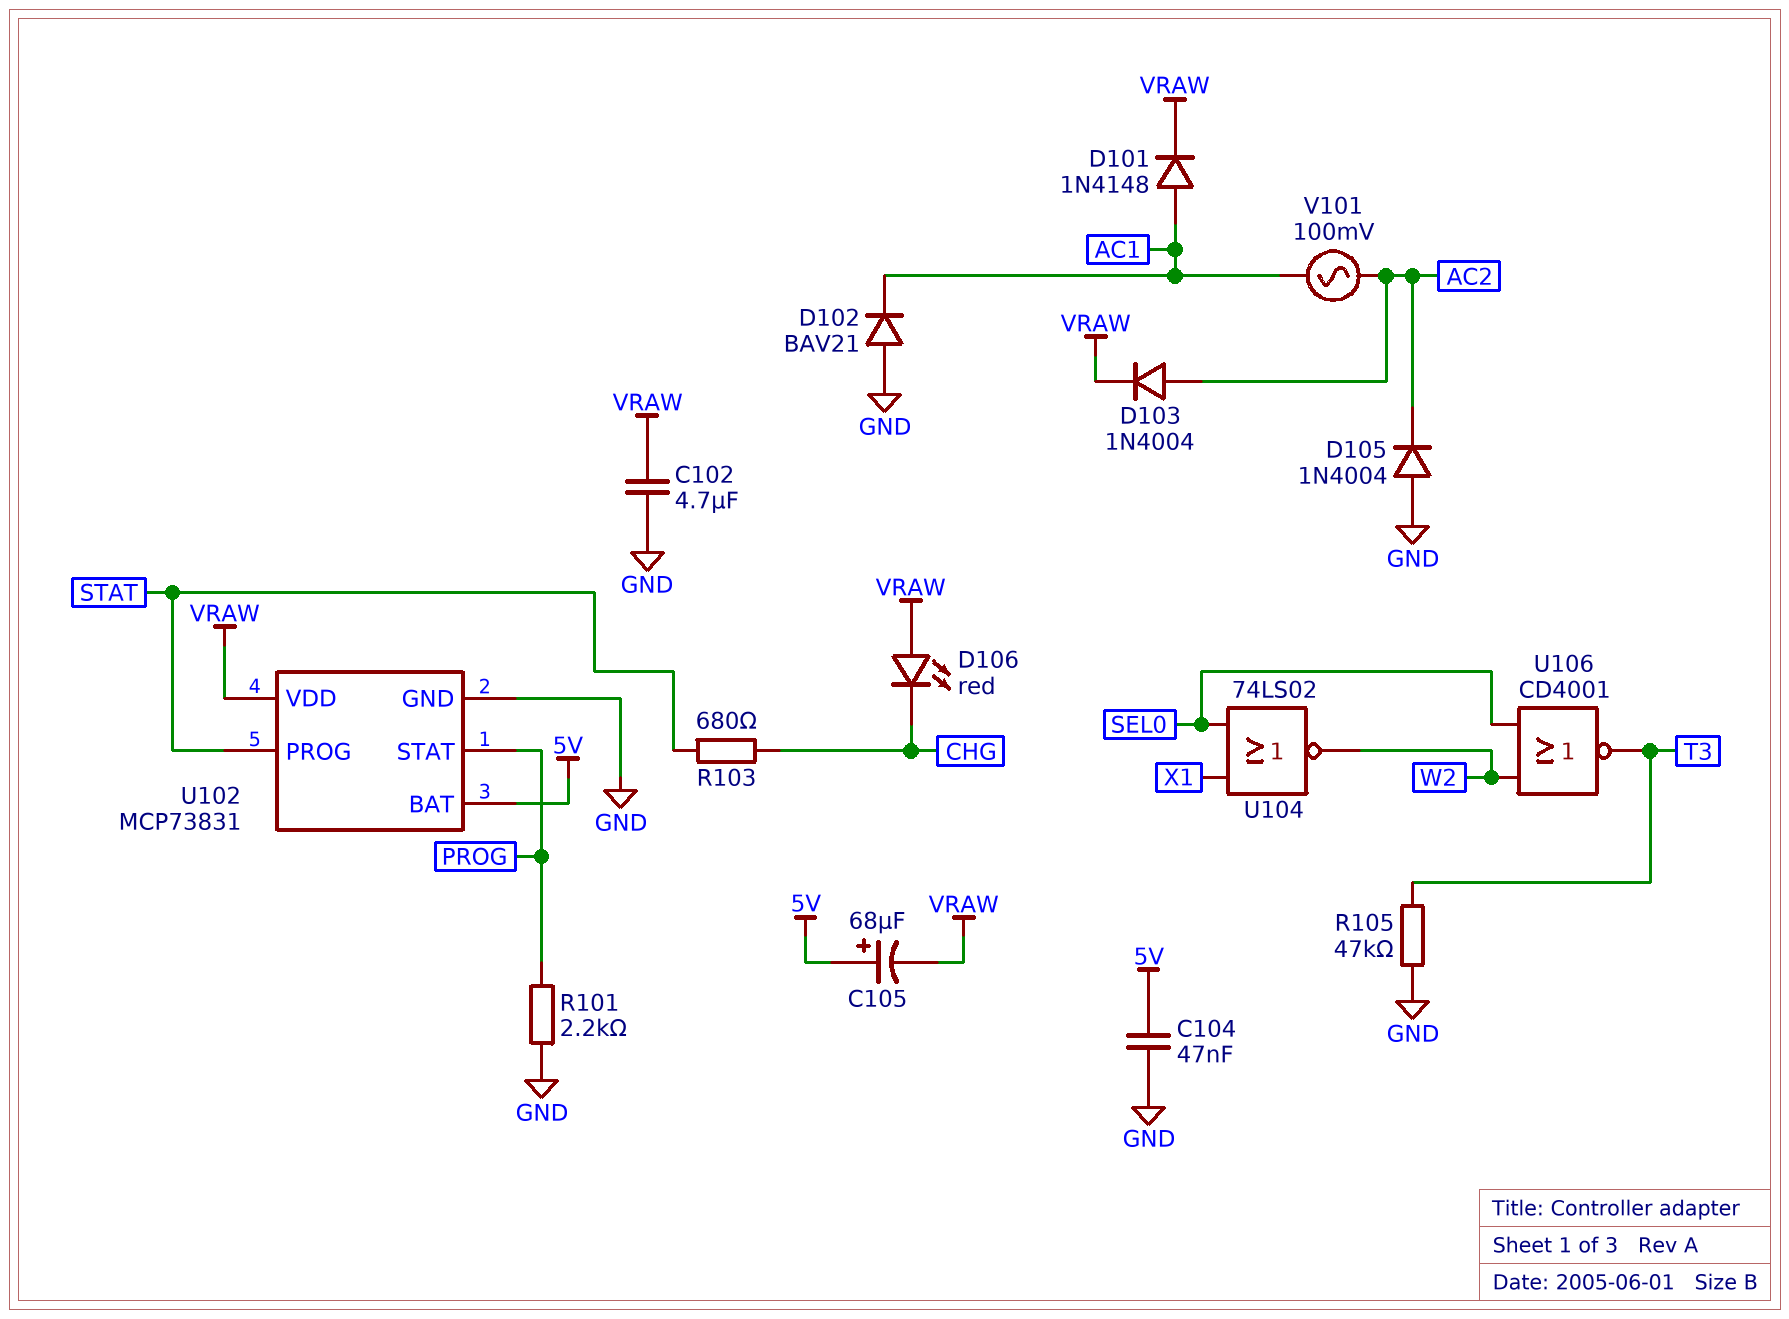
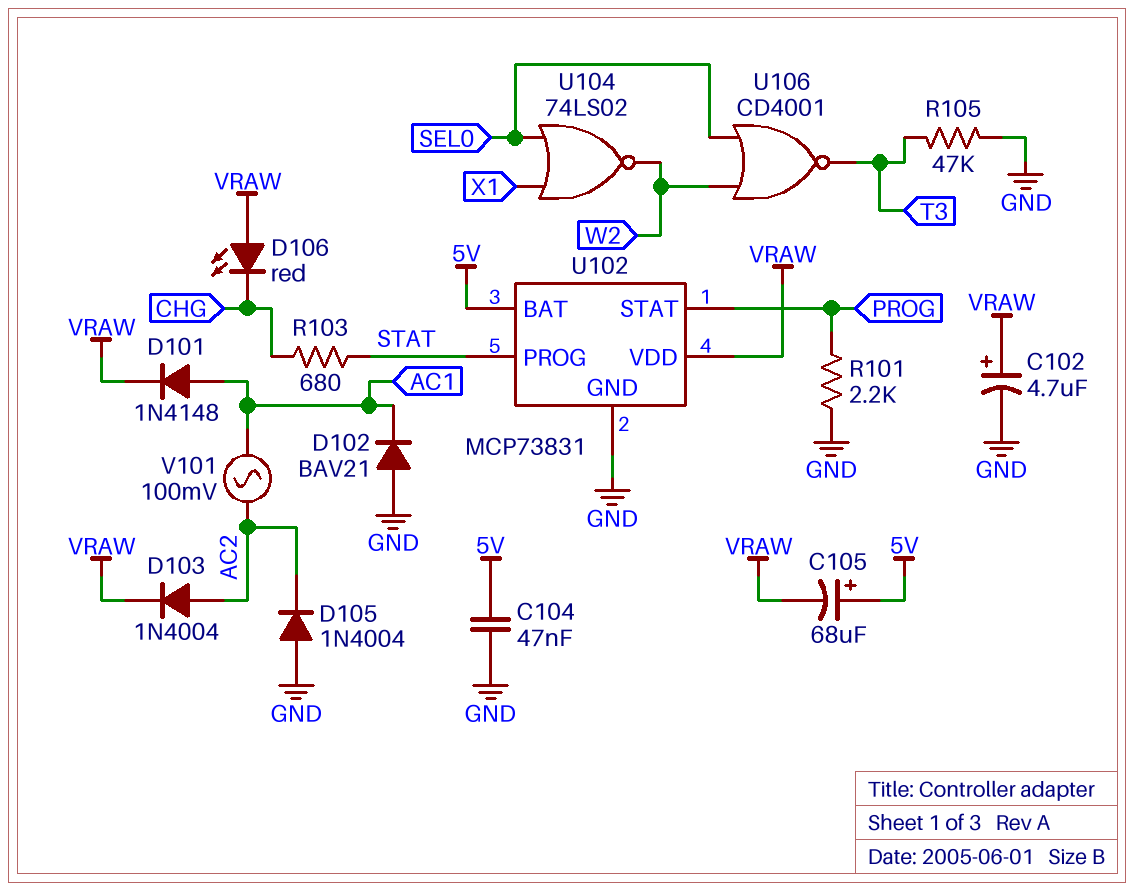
C102: 4.7uF (GND, VRAW) -> 4.7uF (plus VRAW, minus GND)

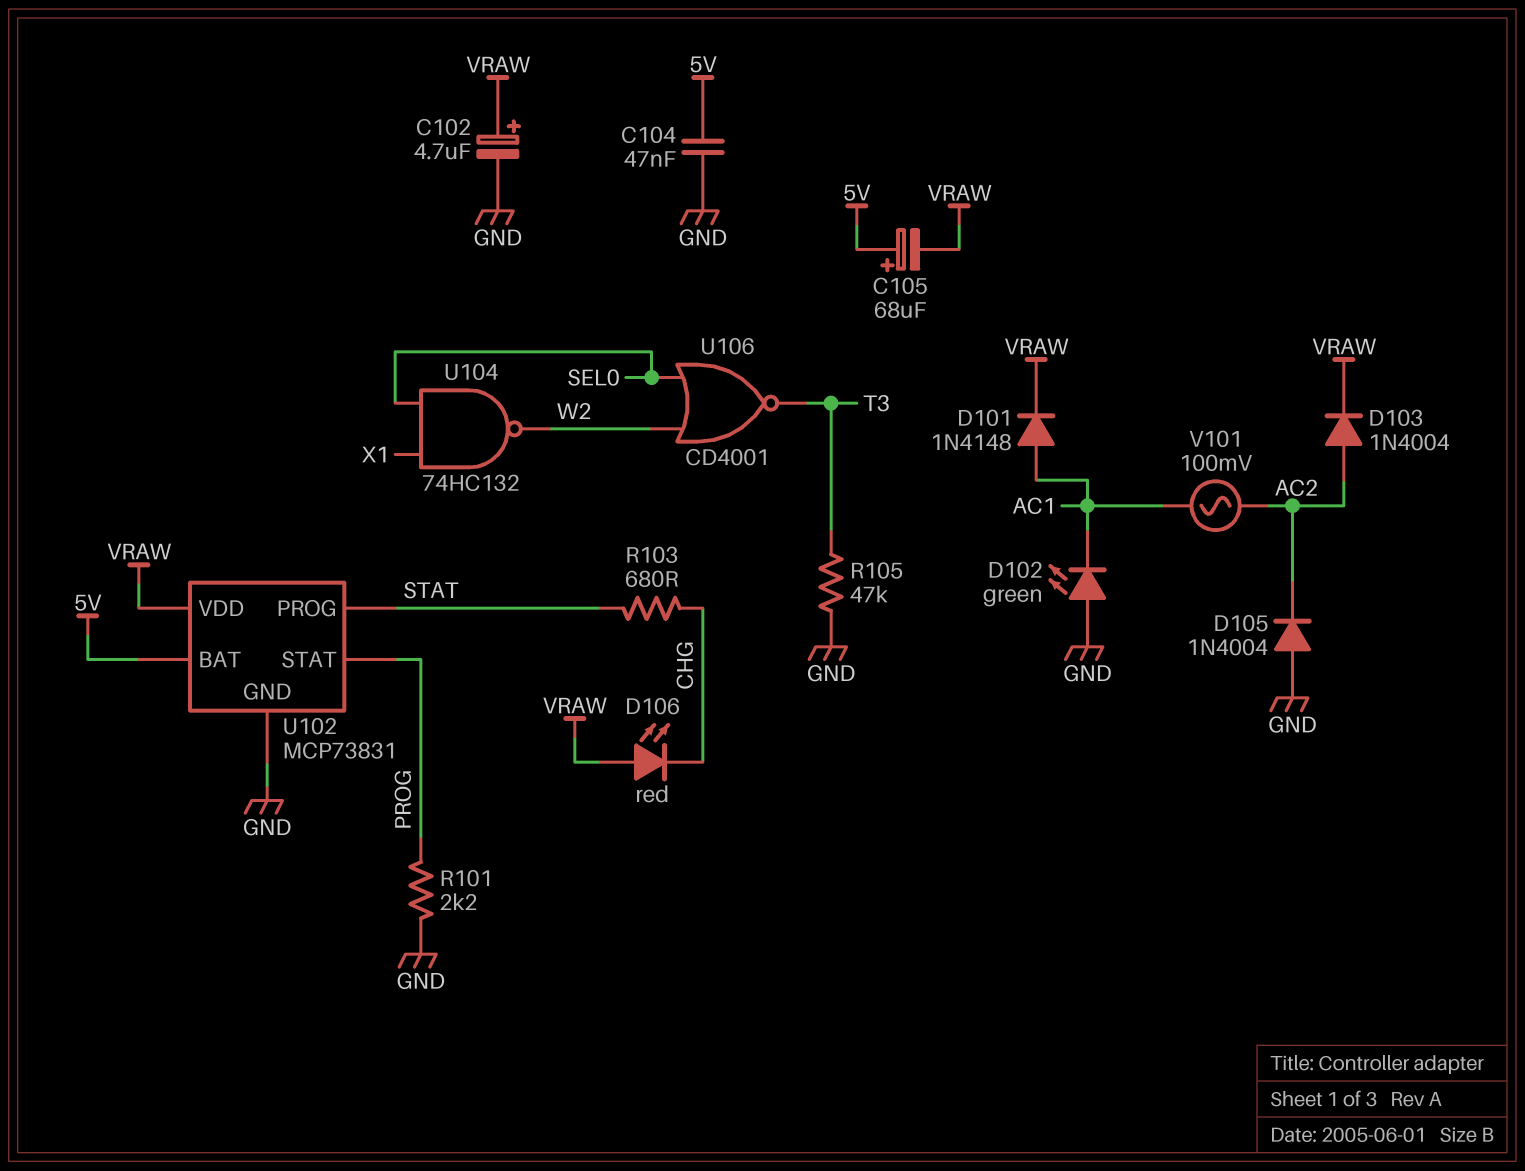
D102: diode BAV21 (A GND, K AC1) -> LED green (A GND, K AC1)
U104: NOR 74LS02 (in SEL0, in X1, out W2) -> NAND 74HC132 (in SEL0, in X1, out W2)

